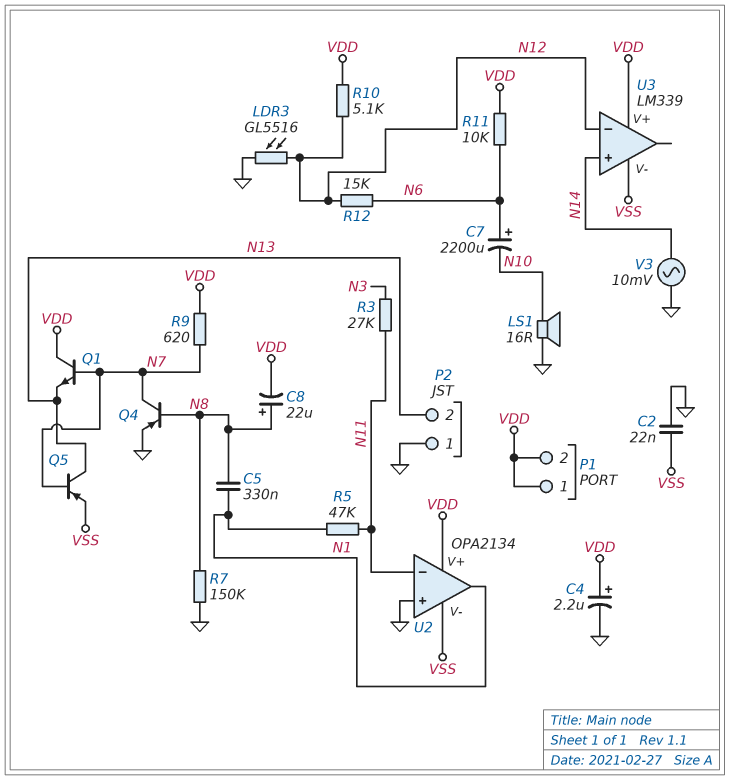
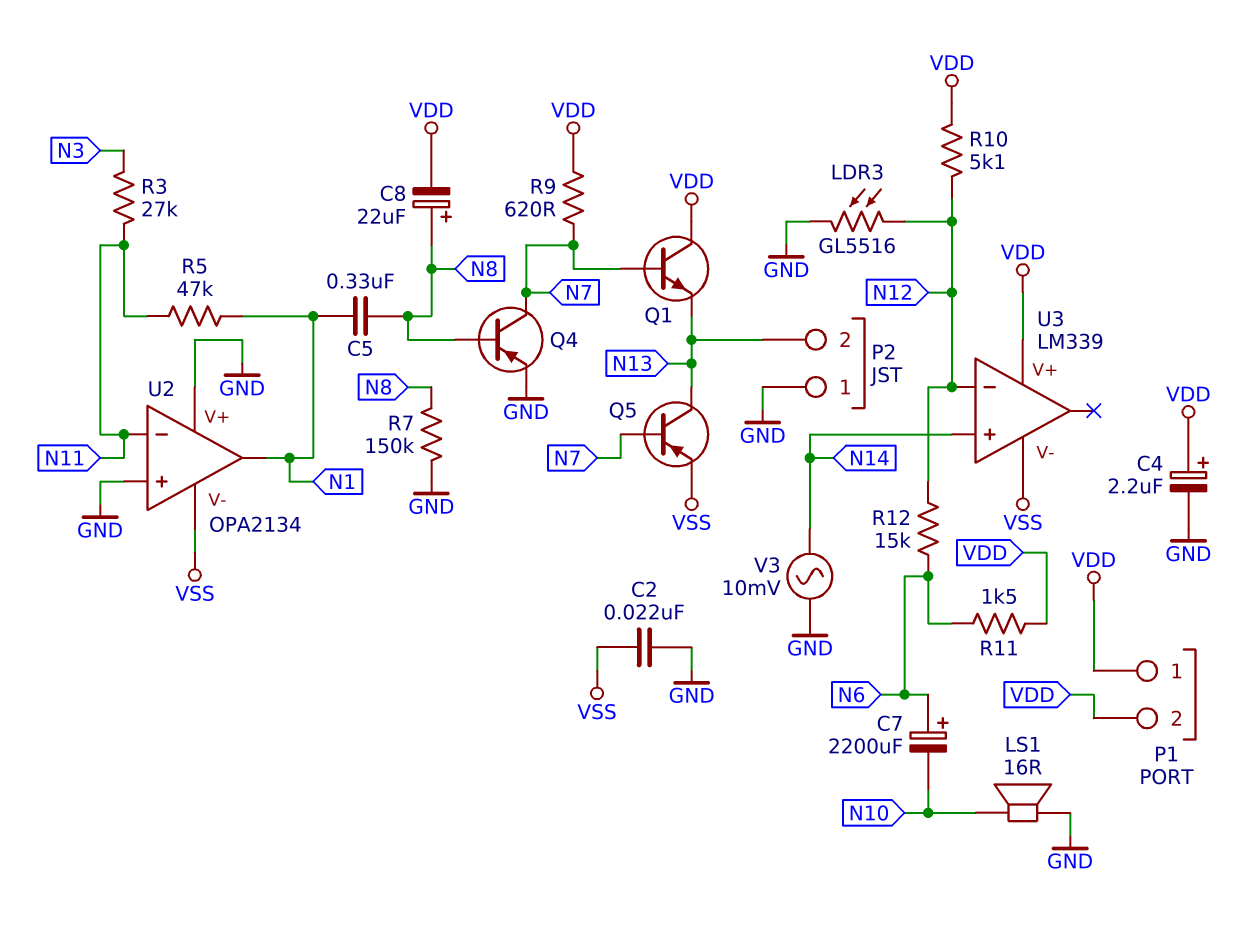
R11: 10k (N6, VDD) -> 1.5k (N6, VDD)
U2 pin V+: VDD -> GND

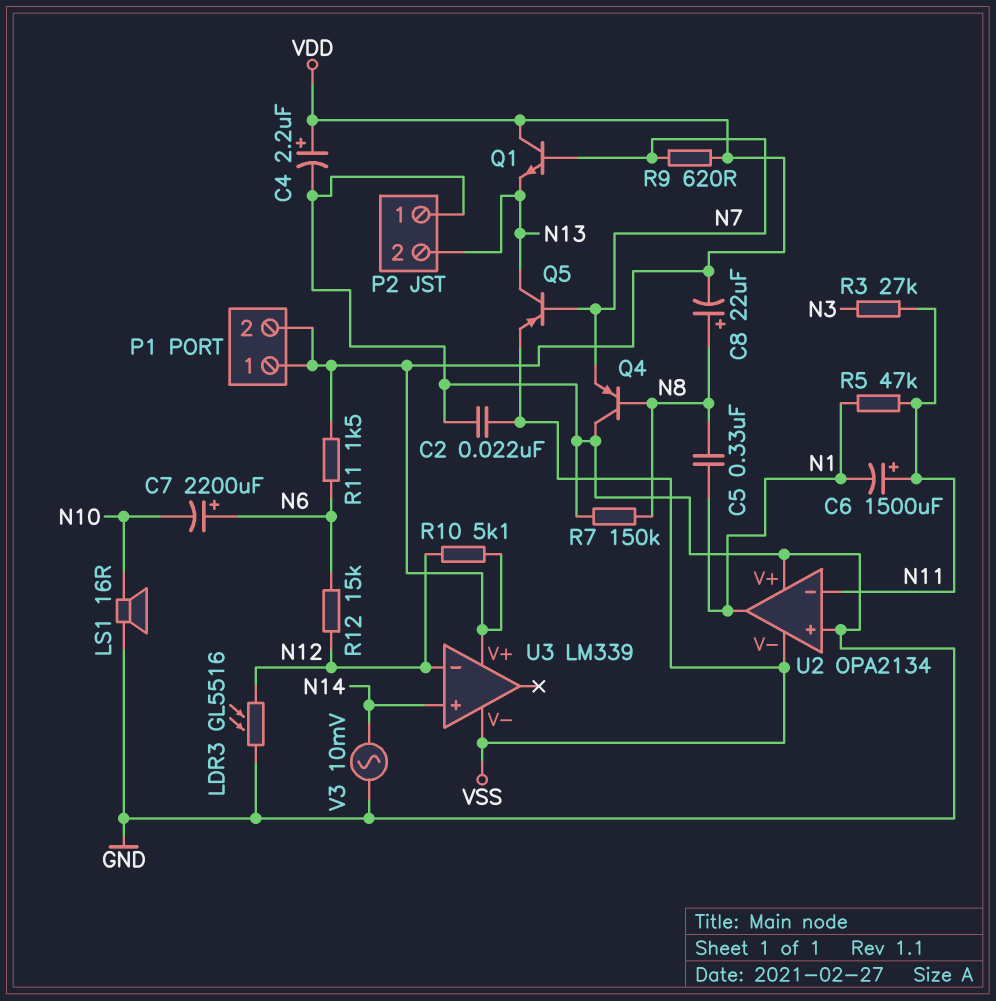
C6: none -> 1500uF (plus N11, minus N1)
Q4: PNP (B N8, C N7, E GND) -> PNP (B N8, C GND, E N7)

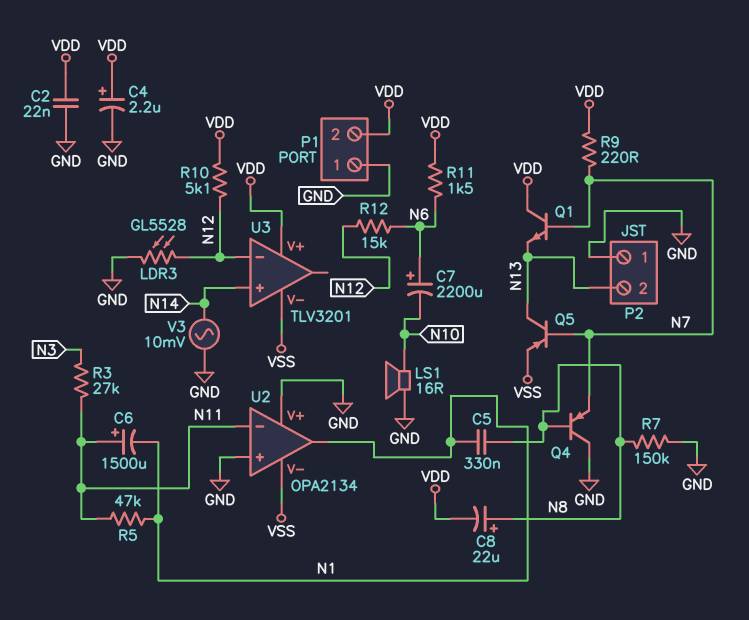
C2: 22nF (GND, VSS) -> 22nF (GND, VDD)
LDR3: GL5516 (GND, N12) -> GL5528 (GND, N12)
P1 pin 1: VDD -> GND
R9: 620 (N7, VDD) -> 220 (N7, VDD)
U3: LM339 -> TLV3201

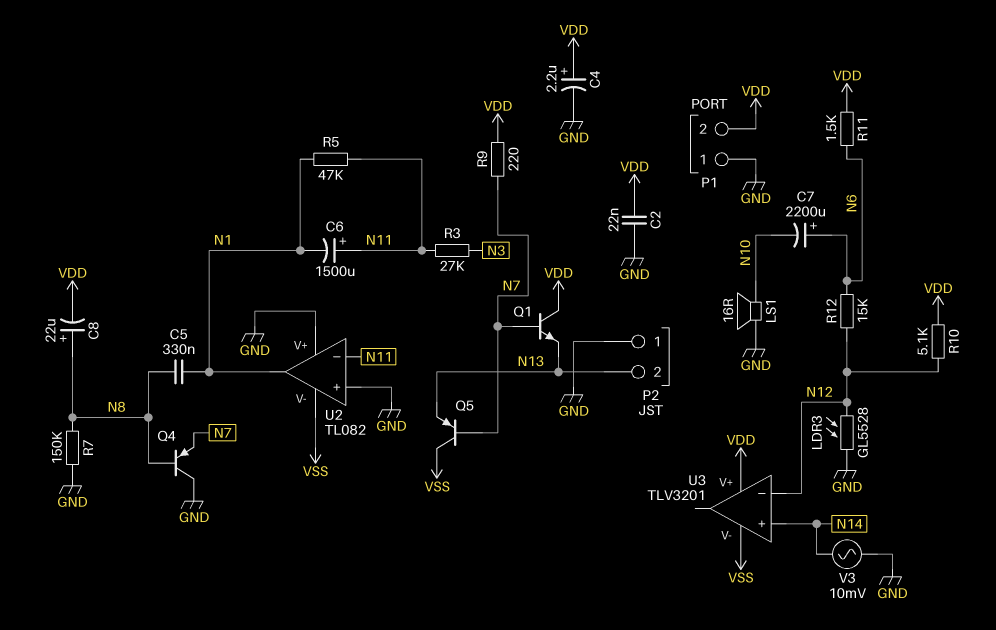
Q5: PNP (B N7, C N13, E VSS) -> PNP (B N7, C VSS, E N13)
U2: OPA2134 -> TL082

